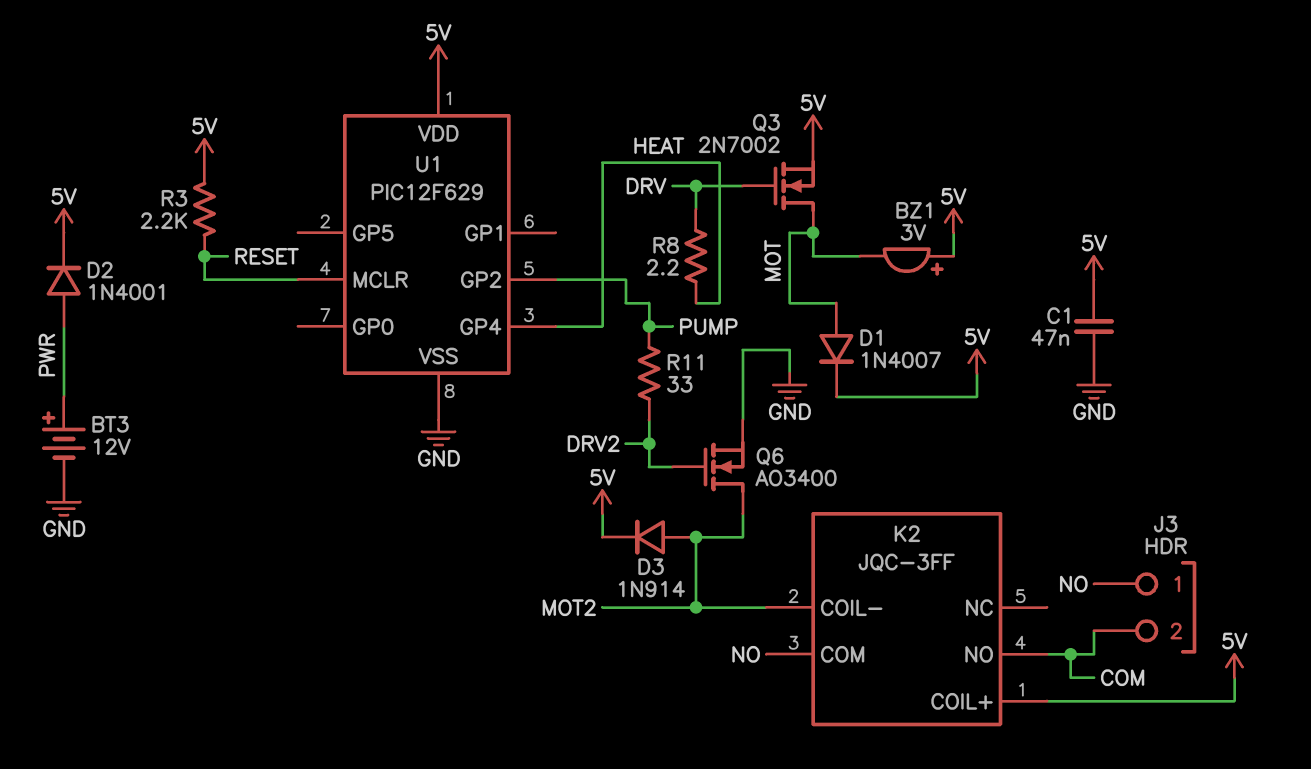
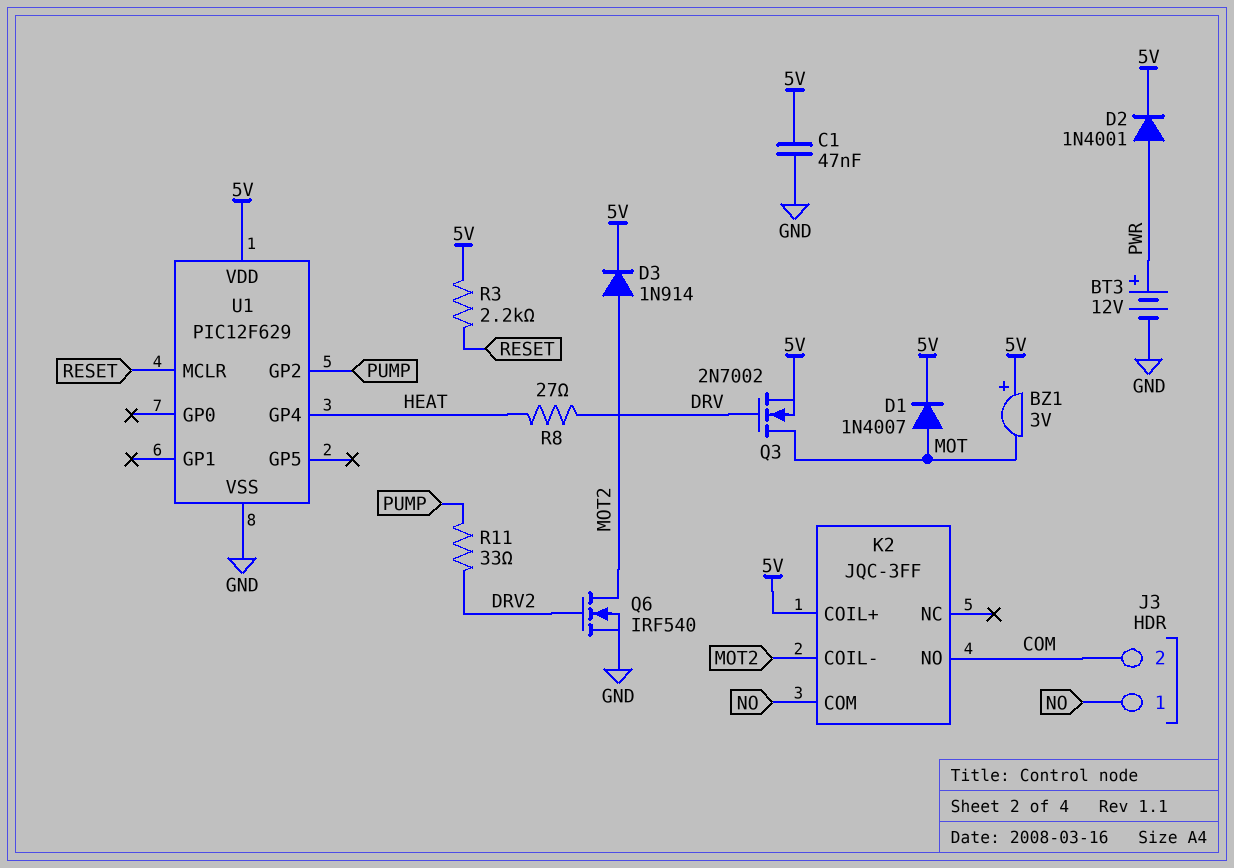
Q6: NMOS AO3400 (G DRV2, D MOT2, S GND) -> NMOS IRF540 (G DRV2, D MOT2, S GND)
R8: 2.2 (DRV, HEAT) -> 27 (DRV, HEAT)

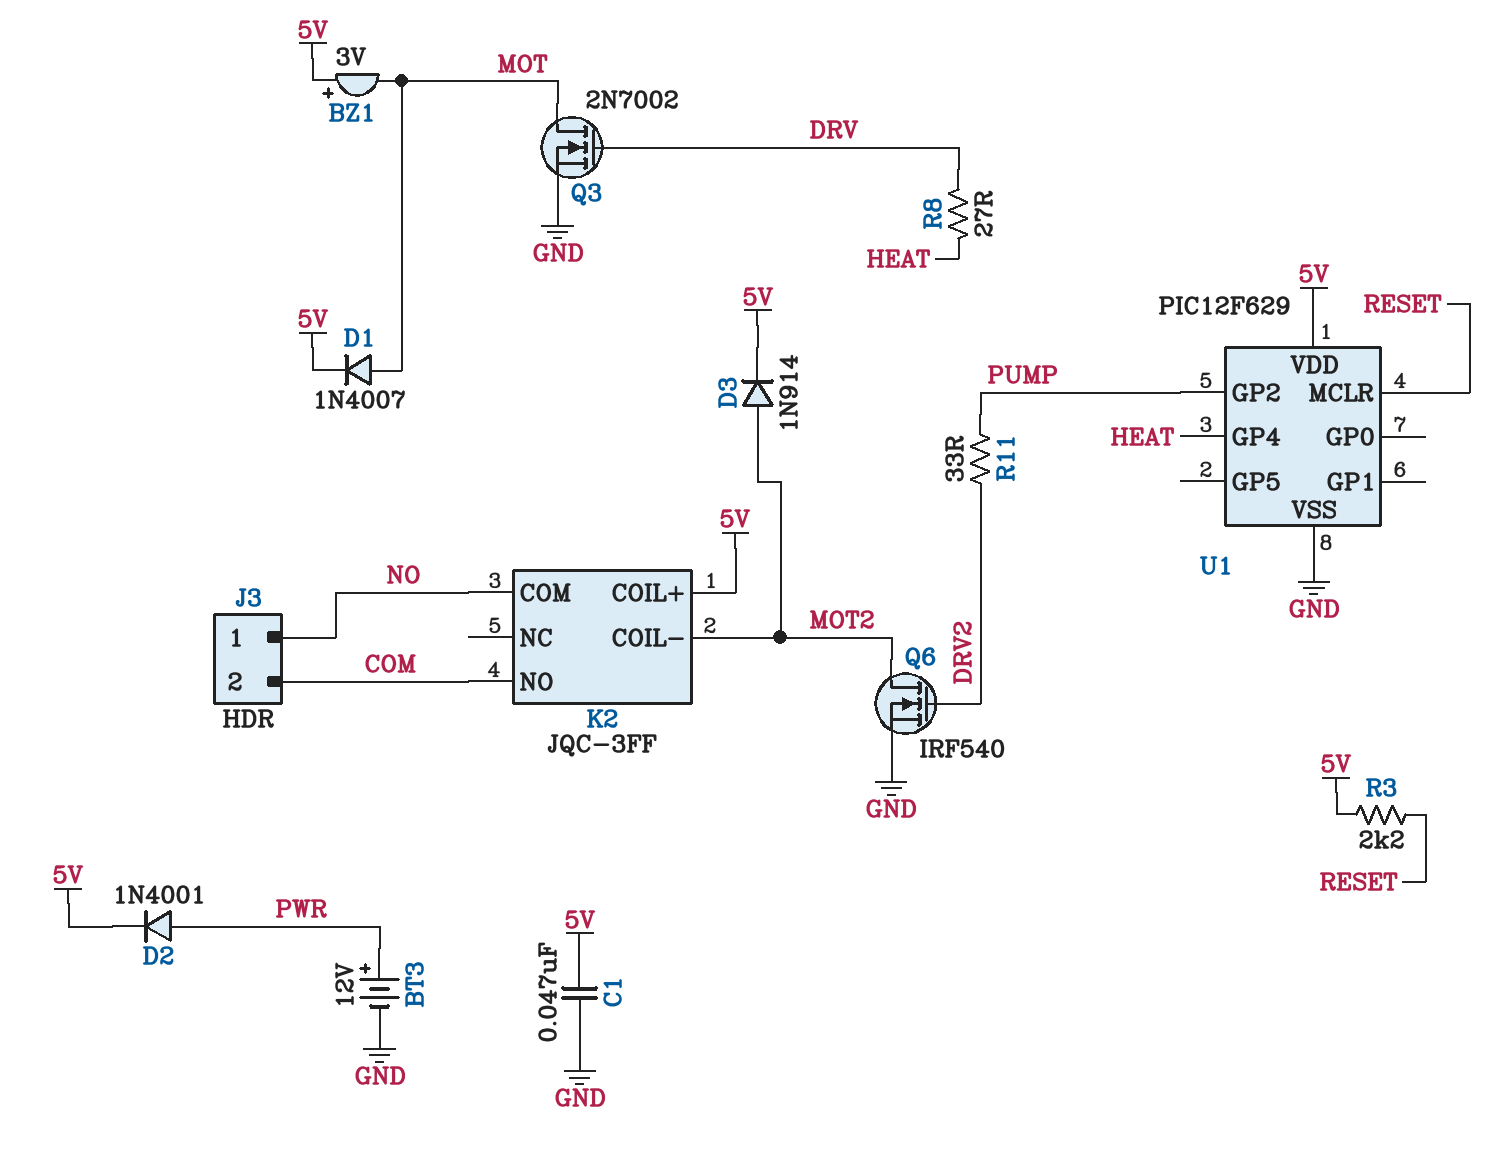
Q3: NMOS 2N7002 (G DRV, D MOT, S 5V) -> NMOS 2N7002 (G DRV, D MOT, S GND)

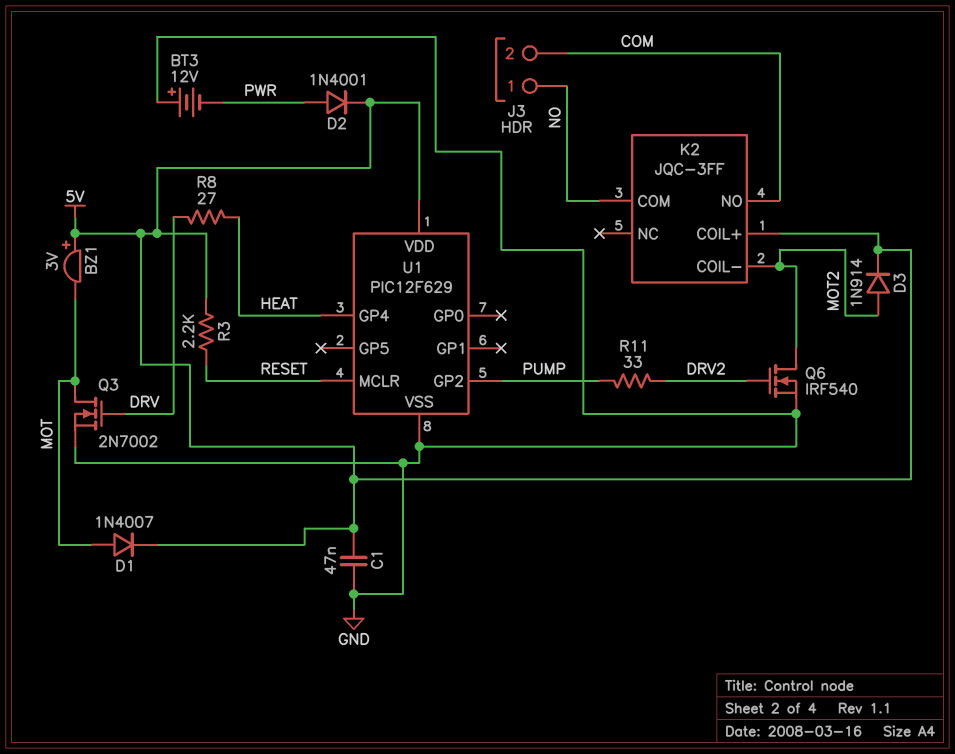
BT3: 12V (plus PWR, minus GND) -> 12V (plus GND, minus PWR)

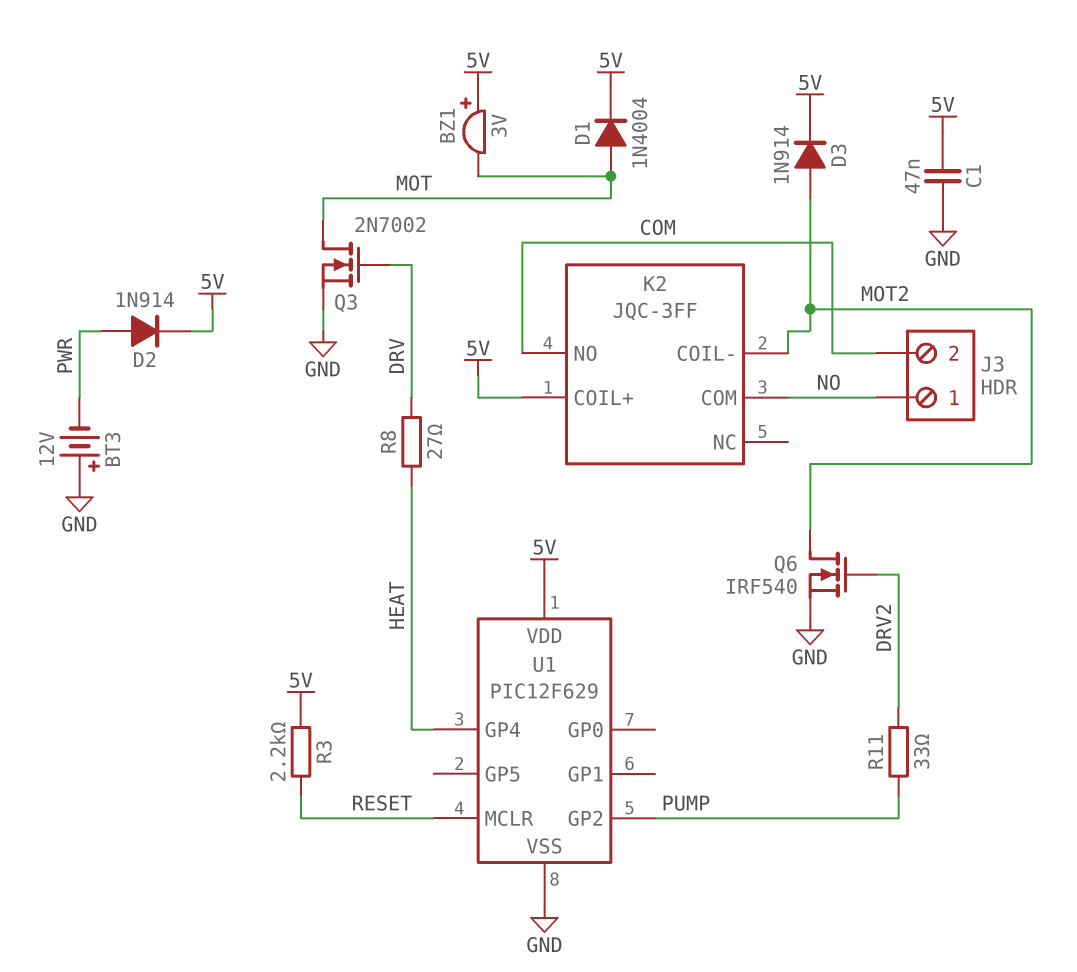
D1: diode 1N4007 (A MOT, K 5V) -> diode 1N4004 (A MOT, K 5V)
D2: diode 1N4001 (A PWR, K 5V) -> diode 1N914 (A PWR, K 5V)

